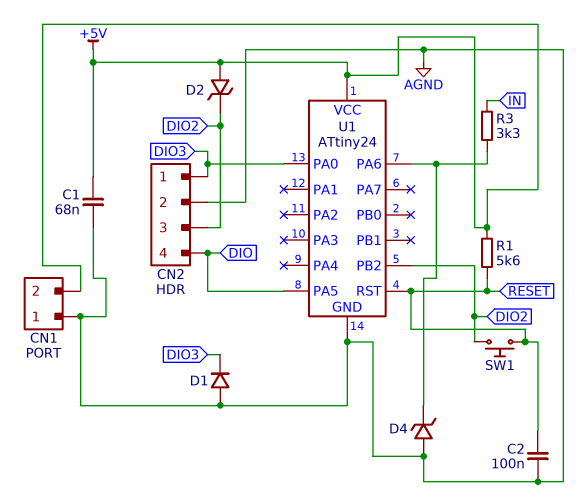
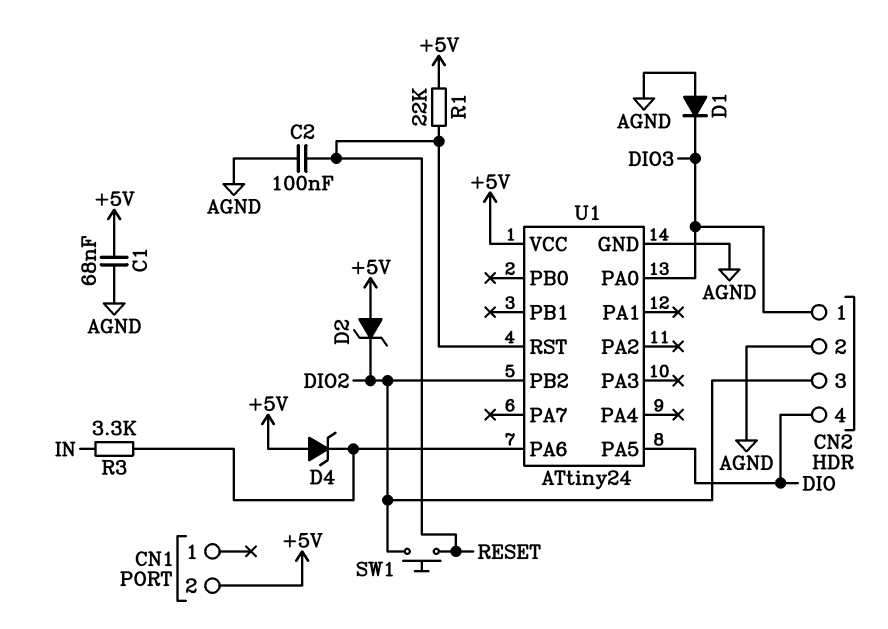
CN1 pin 1: AGND -> none
D4: zener (A AGND, K U1/PA6) -> zener (A +5V, K U1/PA6)
R1: 5.6k (+5V, RESET) -> 22k (+5V, RESET)

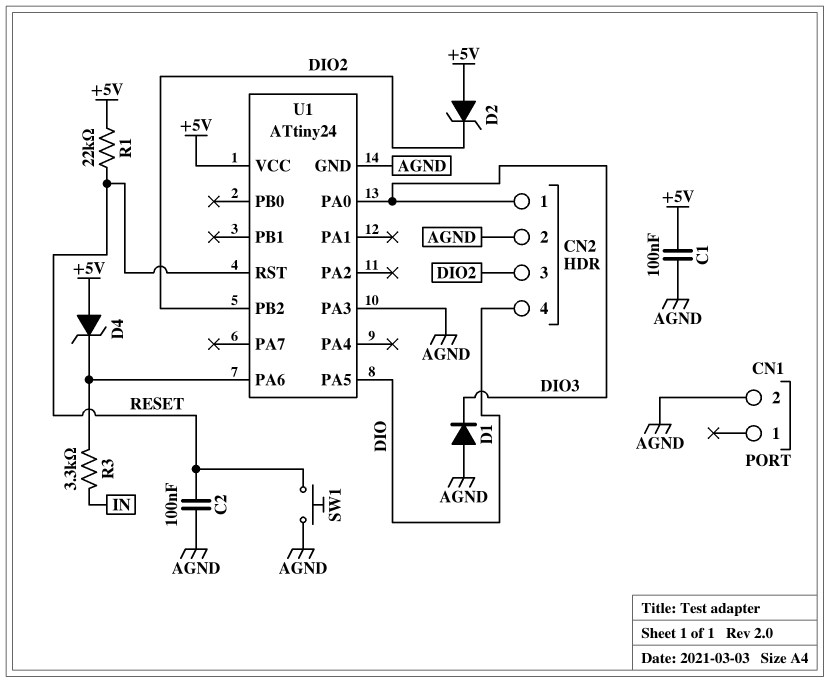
C1: 68nF (+5V, AGND) -> 100nF (+5V, AGND)
CN1 pin 2: +5V -> AGND
SW1: button (DIO2, RESET) -> button (AGND, RESET)
U1 pin PA3: none -> AGND

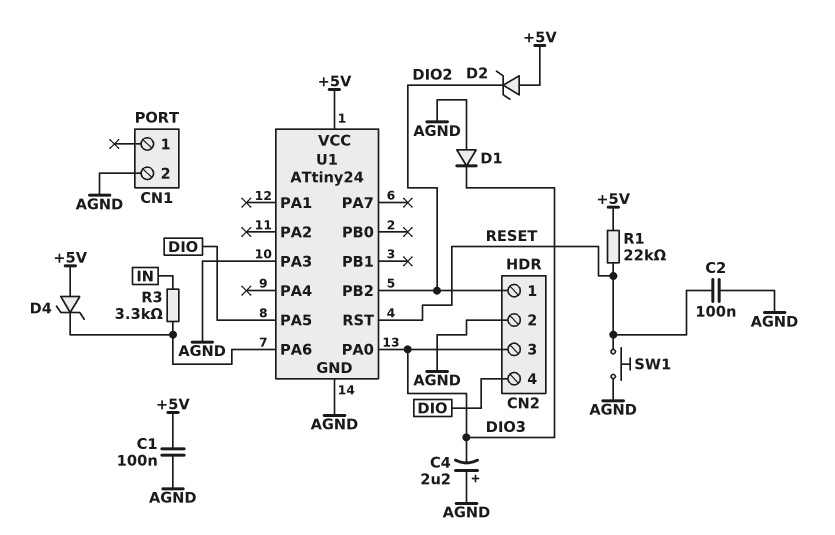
C4: none -> 2.2uF (plus AGND, minus DIO3)
CN2 pin 1: DIO3 -> DIO2
CN2 pin 3: DIO2 -> DIO3

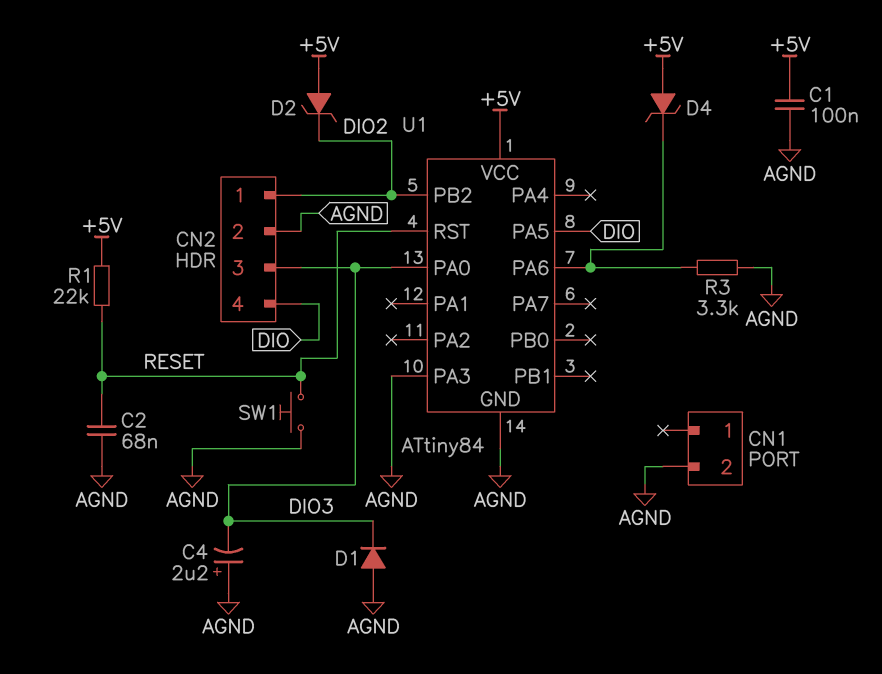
C2: 100nF (AGND, RESET) -> 68nF (AGND, RESET)
R3: 3.3k (IN, U1/PA6) -> 3.3k (AGND, U1/PA6)
U1: ATtiny24 -> ATtiny84

